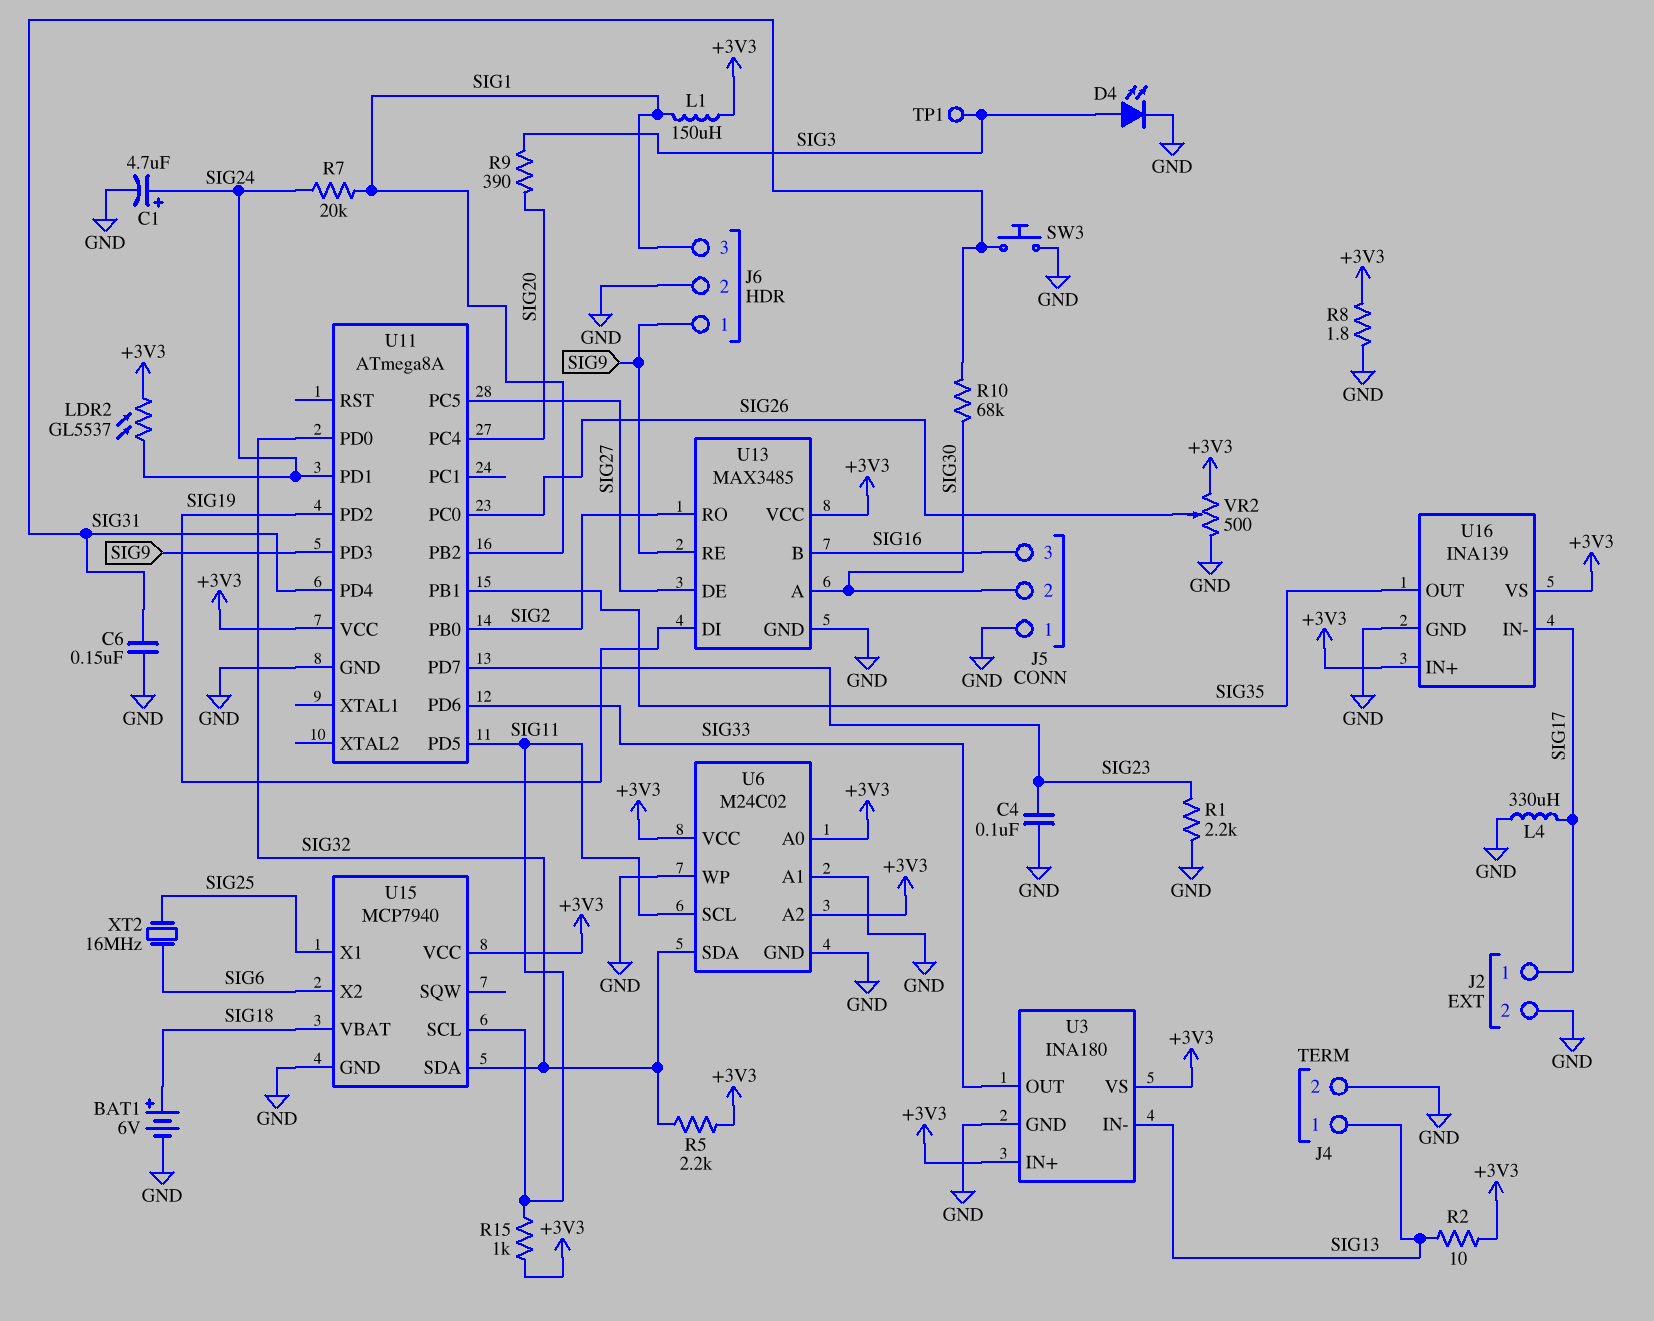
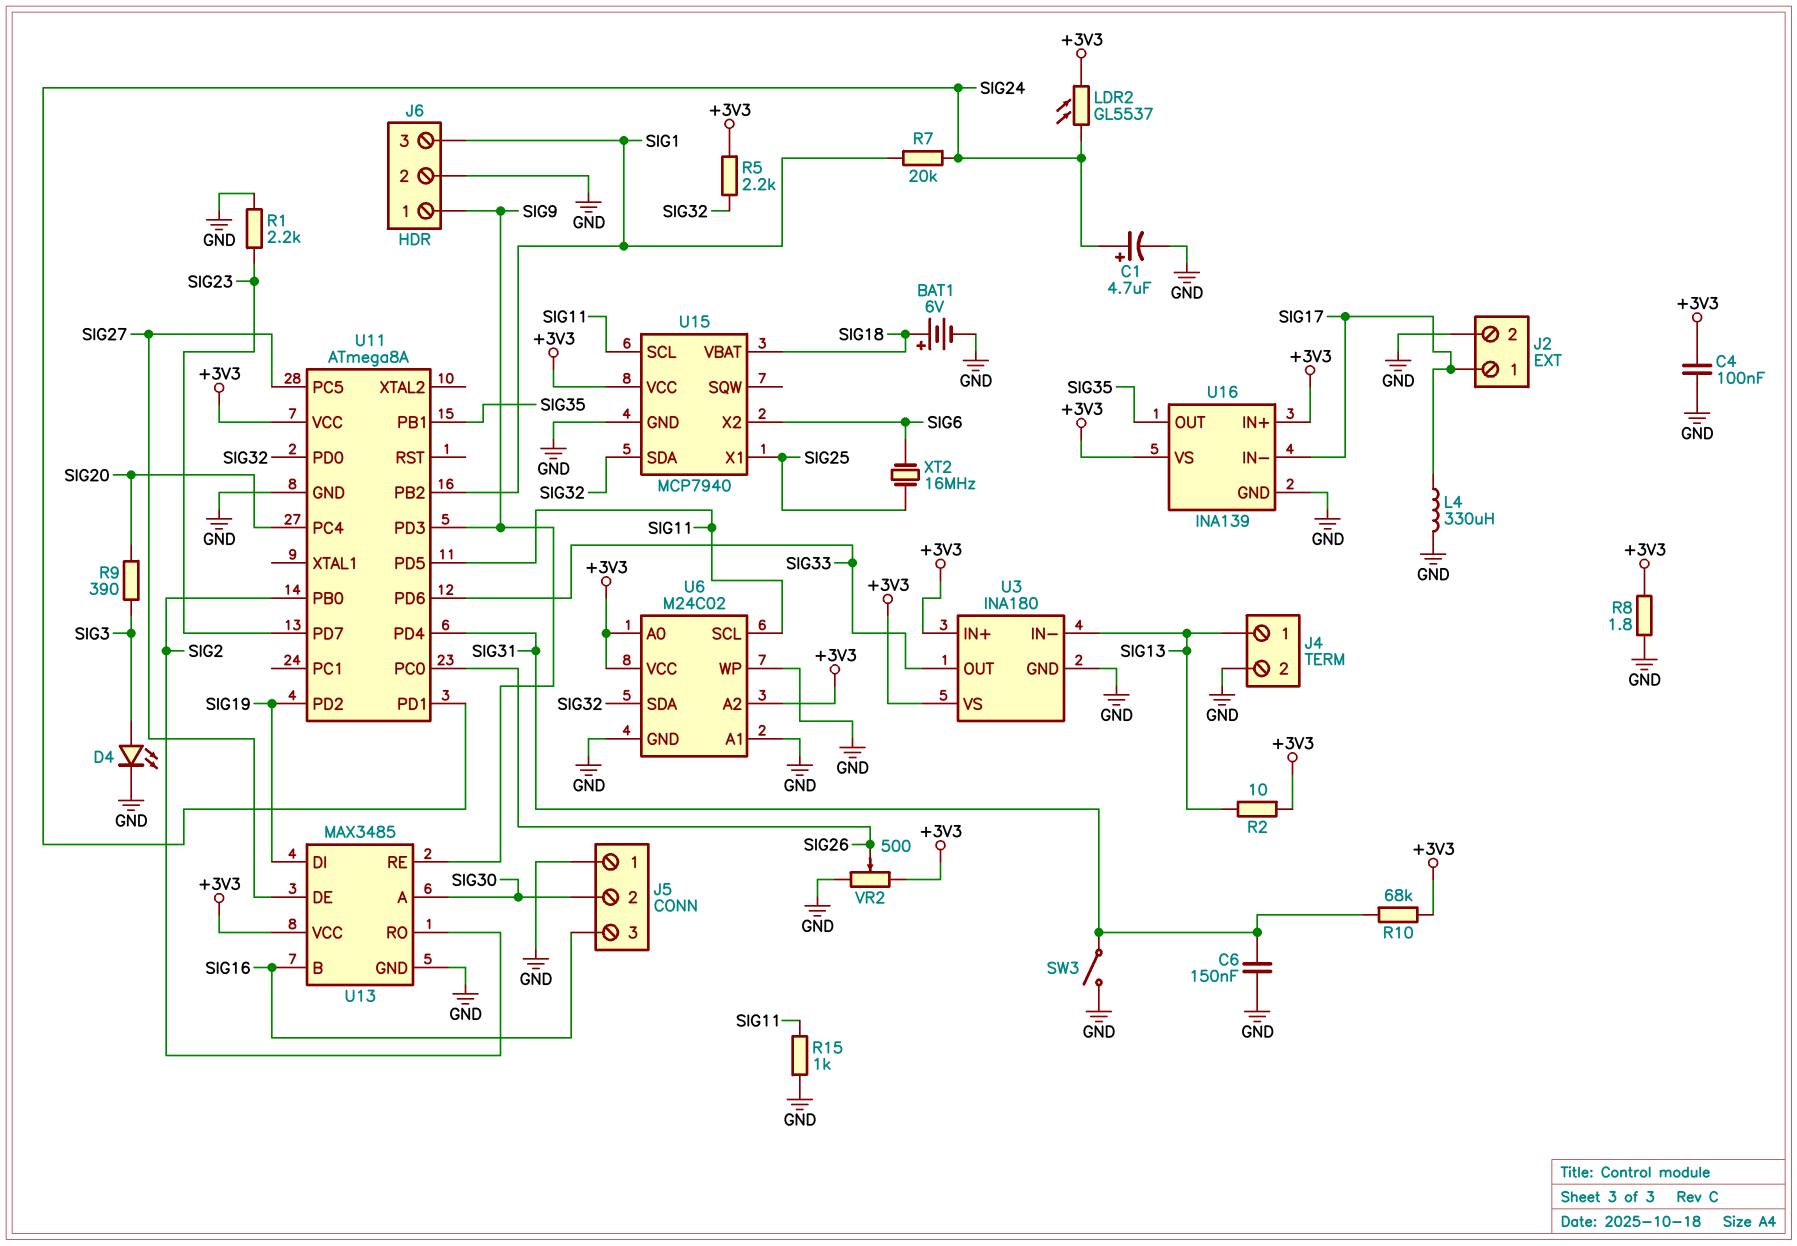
C4: 100nF (GND, SIG23) -> 100nF (+3V3, GND)
L1: 150uH (+3V3, SIG1) -> none
R10: 68k (SIG30, SIG31) -> 68k (+3V3, SIG31)
R15: 1k (+3V3, SIG11) -> 1k (GND, SIG11)
SW3: button (GND, SIG31) -> switch (GND, SIG31)
TP1: test point (SIG3) -> none

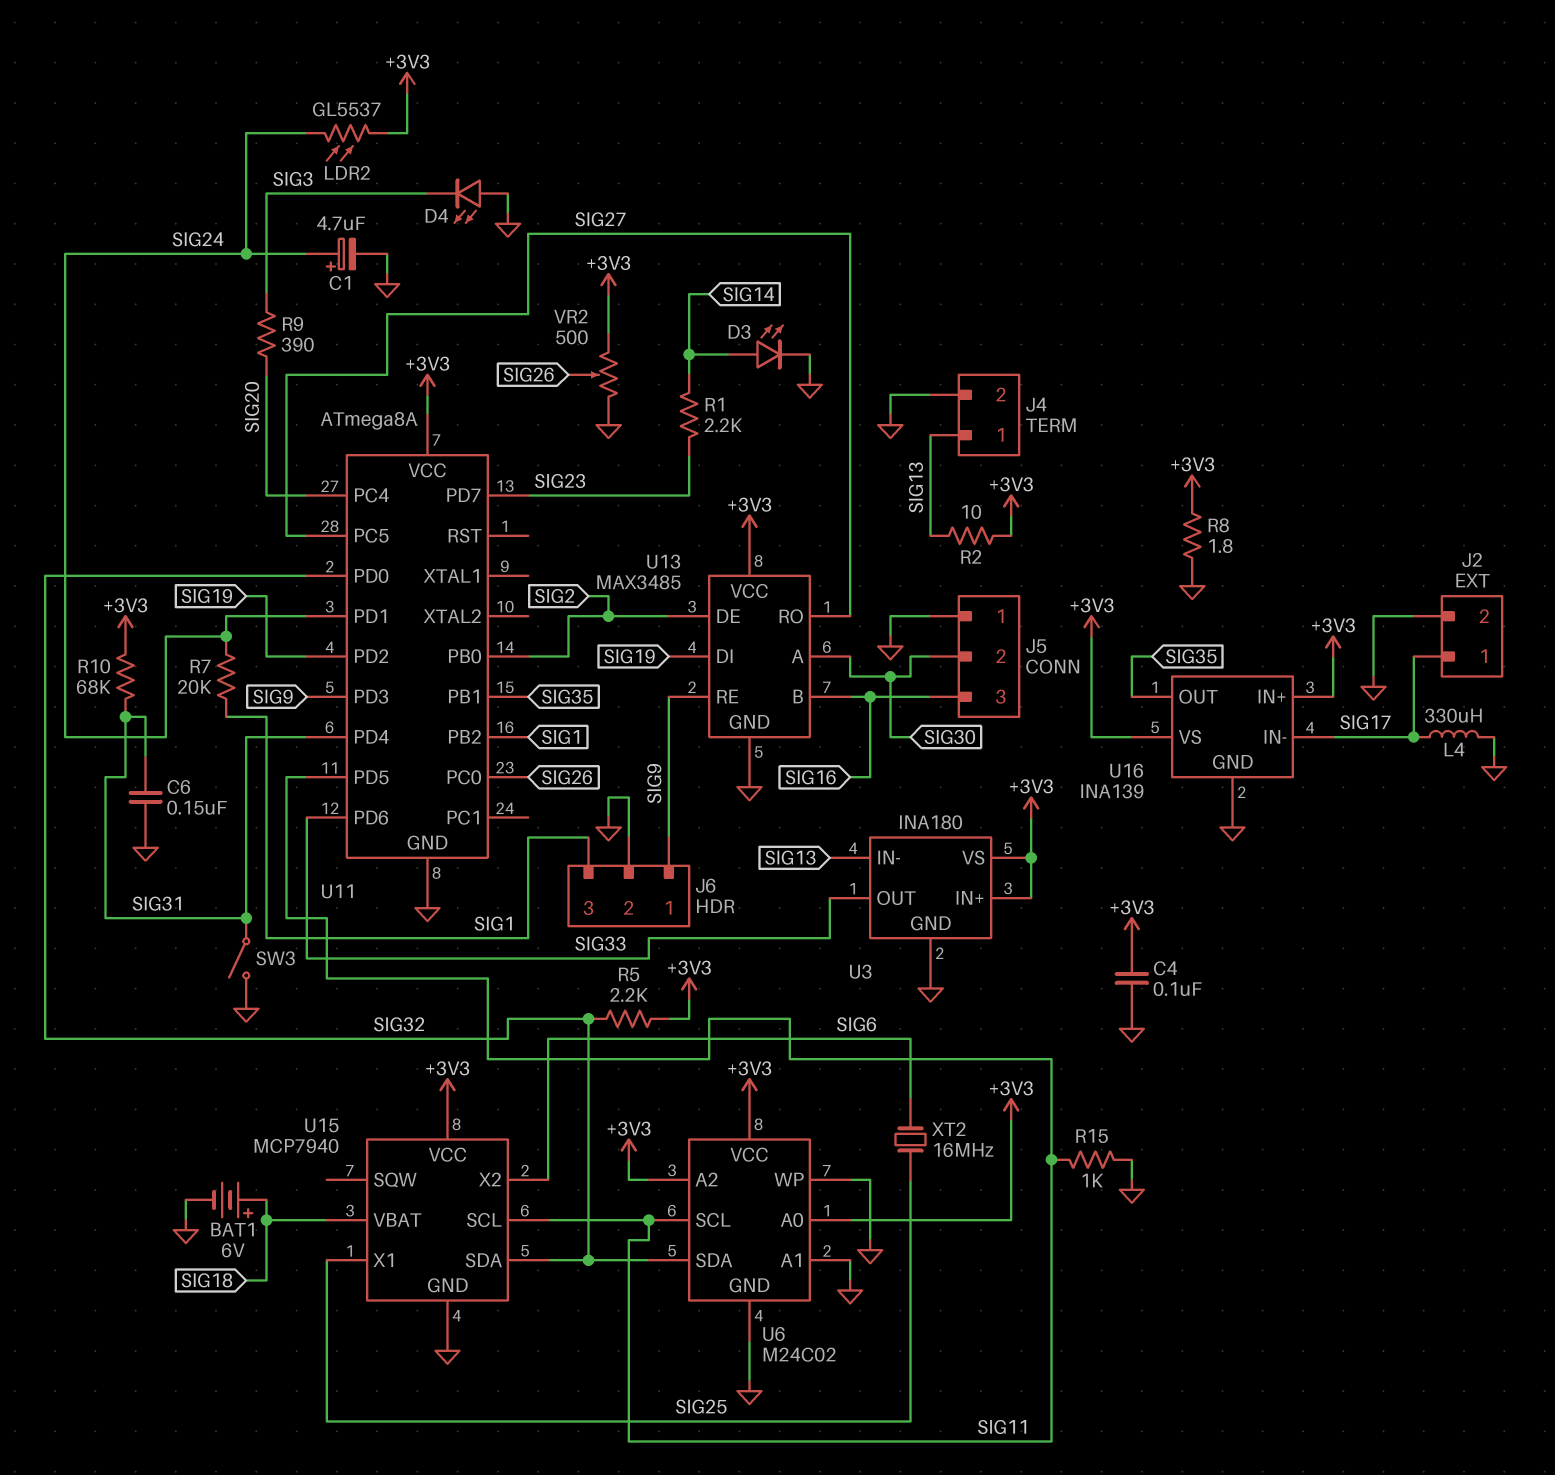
D3: none -> LED (A SIG14, K GND)
D4: LED (A SIG3, K GND) -> LED (A GND, K SIG3)
R1: 2.2k (GND, SIG23) -> 2.2k (SIG14, SIG23)
U13 pin DE: SIG27 -> SIG2
U13 pin RO: SIG2 -> SIG27

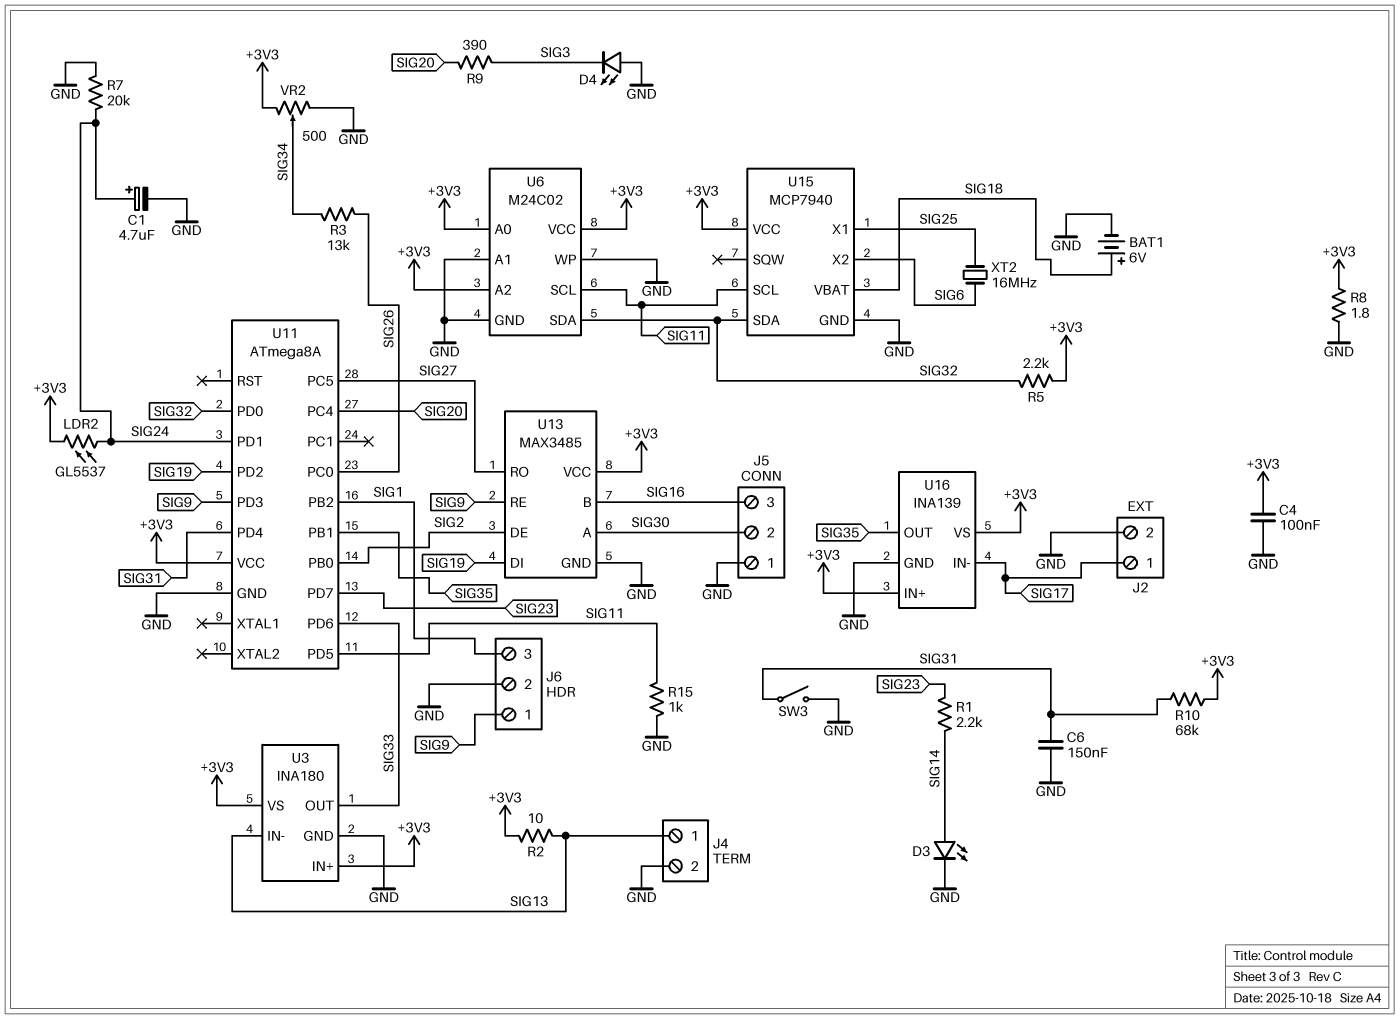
L4: 330uH (GND, SIG17) -> none
R3: none -> 13k (SIG26, SIG34)
R7: 20k (SIG1, SIG24) -> 20k (GND, SIG24)
VR2: 500 (+3V3, GND, wiper SIG26) -> 500 (+3V3, GND, wiper SIG34)

